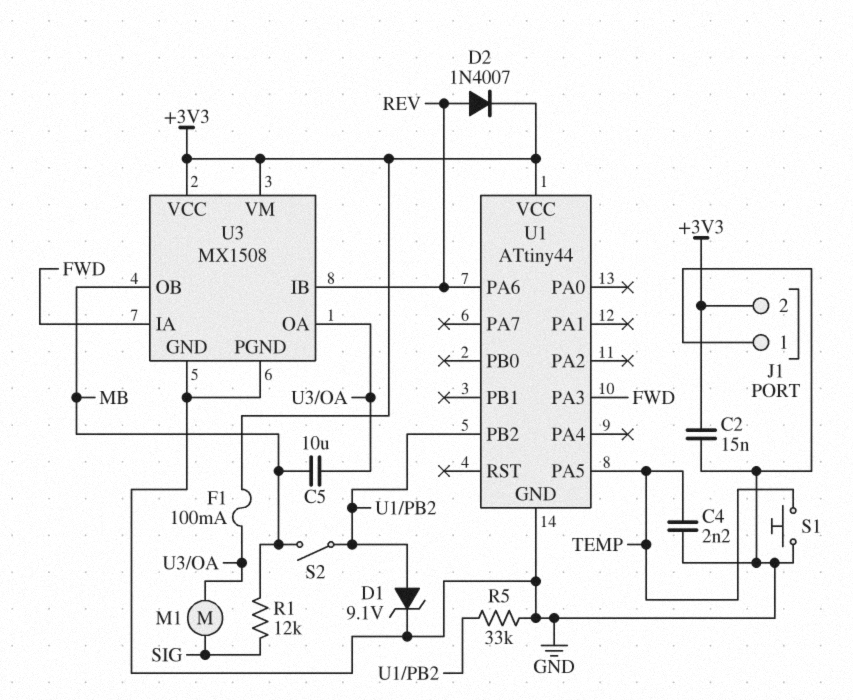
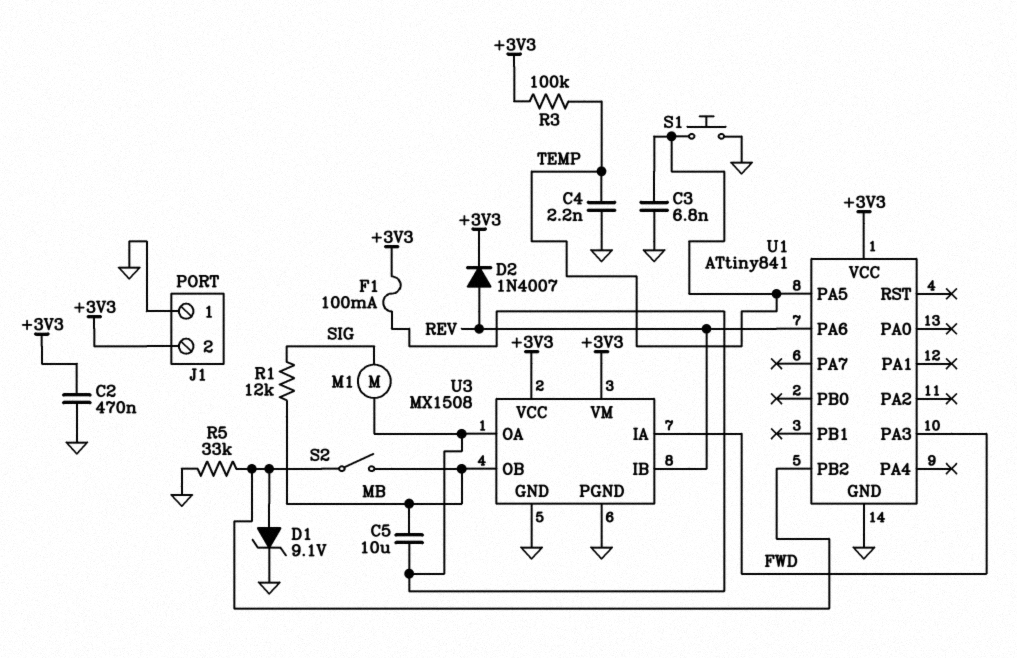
C2: 15nF (+3V3, GND) -> 470nF (+3V3, GND)
C3: none -> 6.8nF (GND, TEMP)
R3: none -> 100k (+3V3, TEMP)
U1: ATtiny44 -> ATtiny841

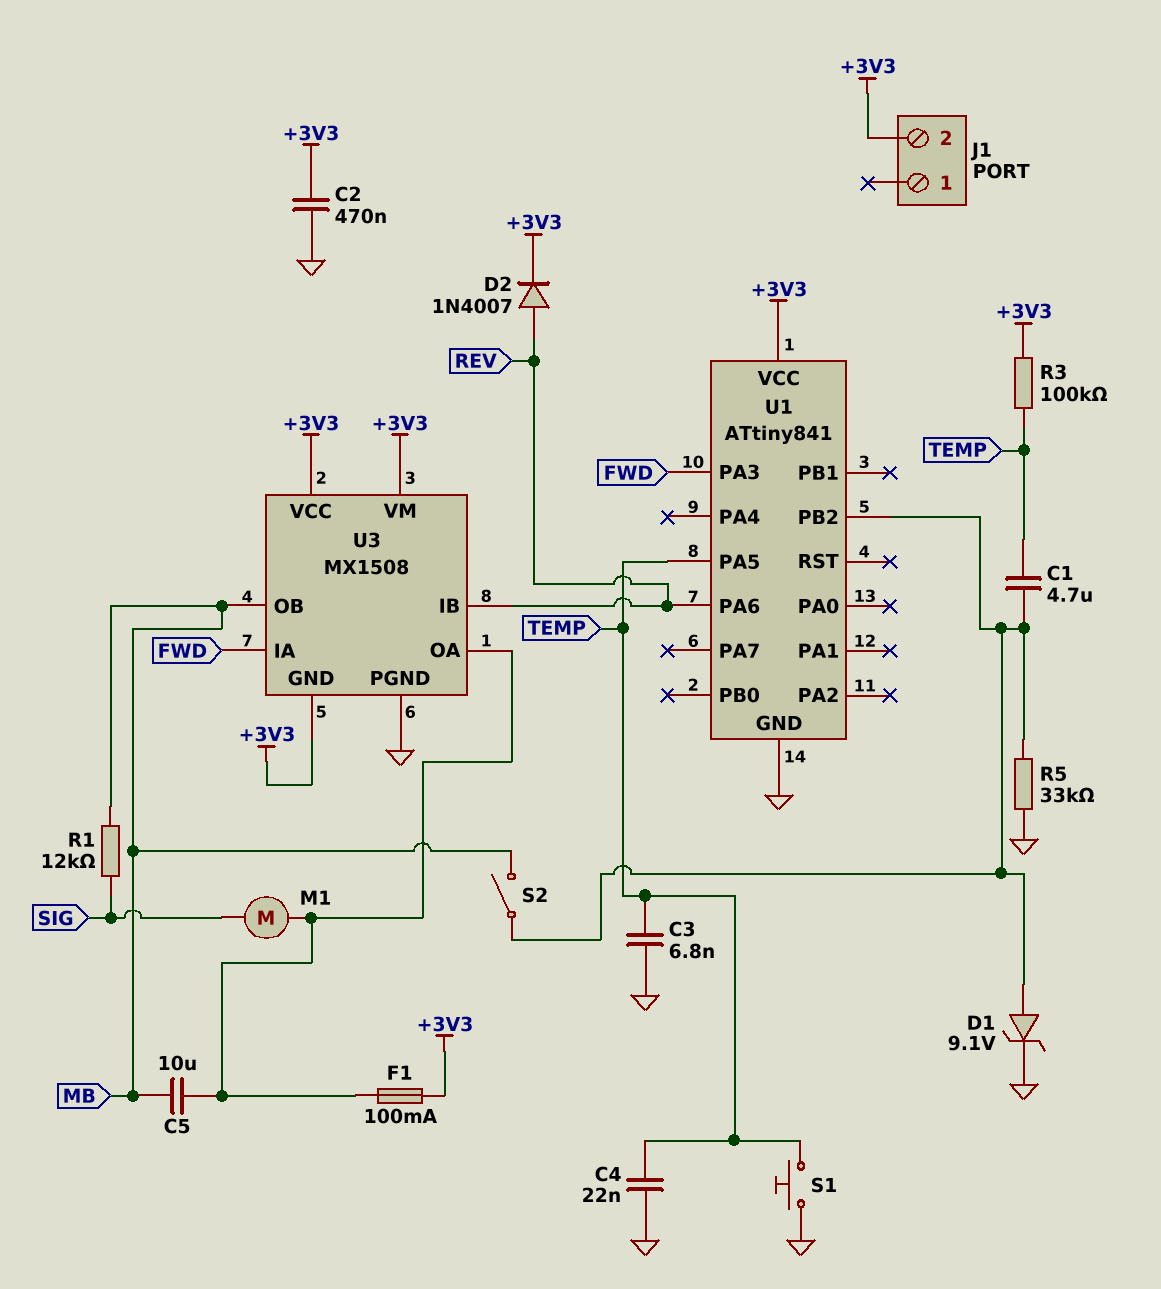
C1: none -> 4.7uF (TEMP, U1/PB2)
C4: 2.2nF (GND, TEMP) -> 22nF (GND, TEMP)
J1 pin 1: GND -> none
U3 pin GND: GND -> +3V3

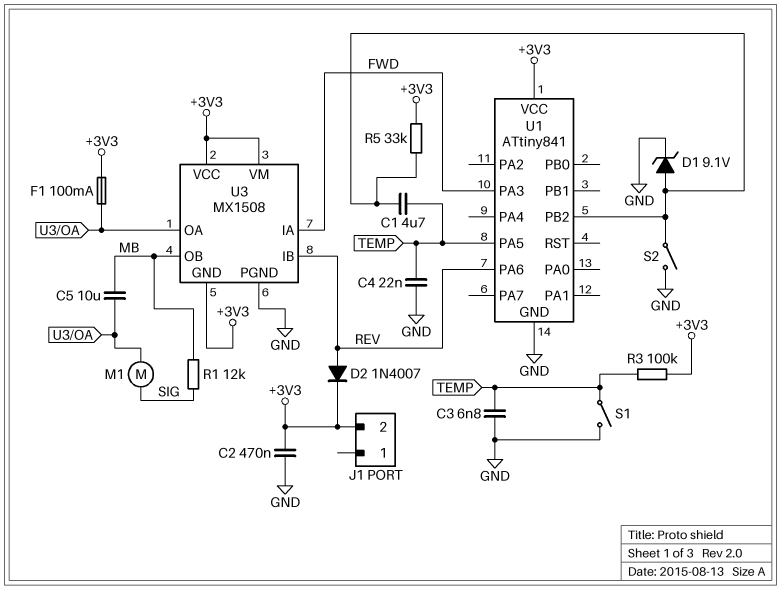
R5: 33k (GND, U1/PB2) -> 33k (+3V3, U1/PB2)
S1: button (GND, TEMP) -> switch (GND, TEMP)
S2: switch (MB, U1/PB2) -> switch (GND, U1/PB2)

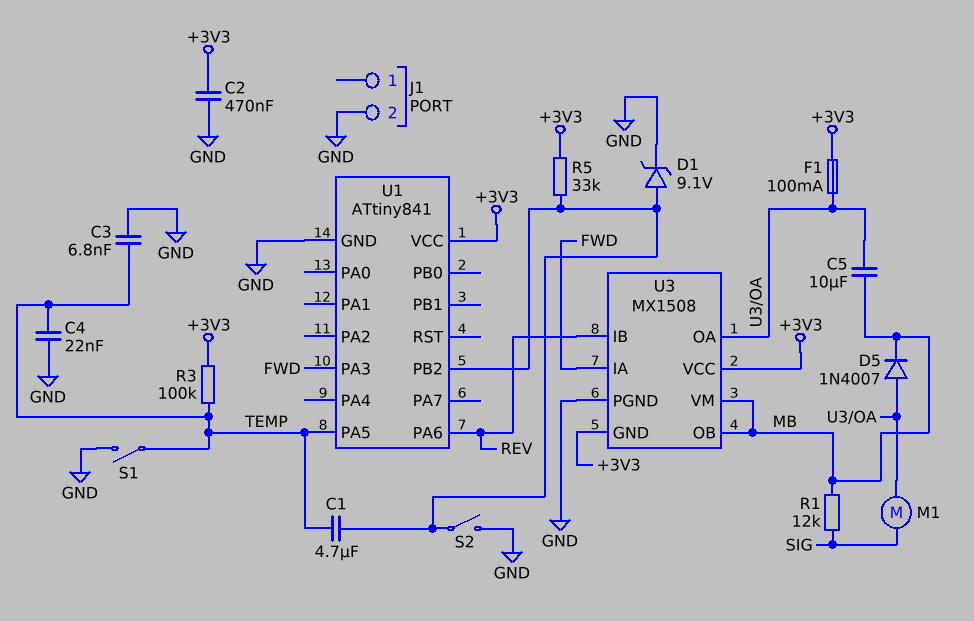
D2: diode 1N4007 (A REV, K +3V3) -> none
D5: none -> diode 1N4007 (A U3/OA, K MB)
J1 pin 2: +3V3 -> GND
U3 pin VM: +3V3 -> MB

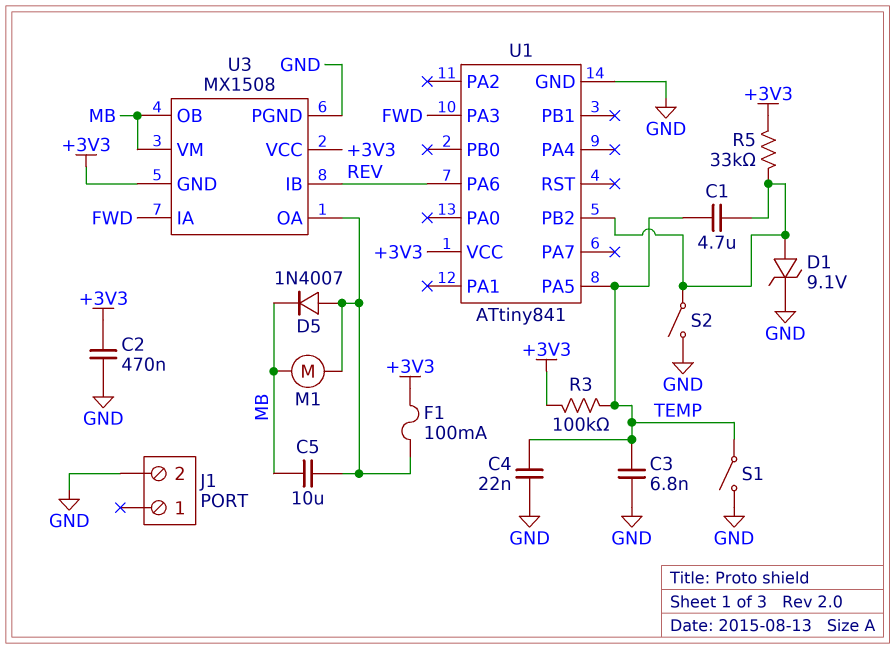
M1: motor (SIG, U3/OA) -> motor (MB, U3/OA)
R1: 12k (MB, SIG) -> none

